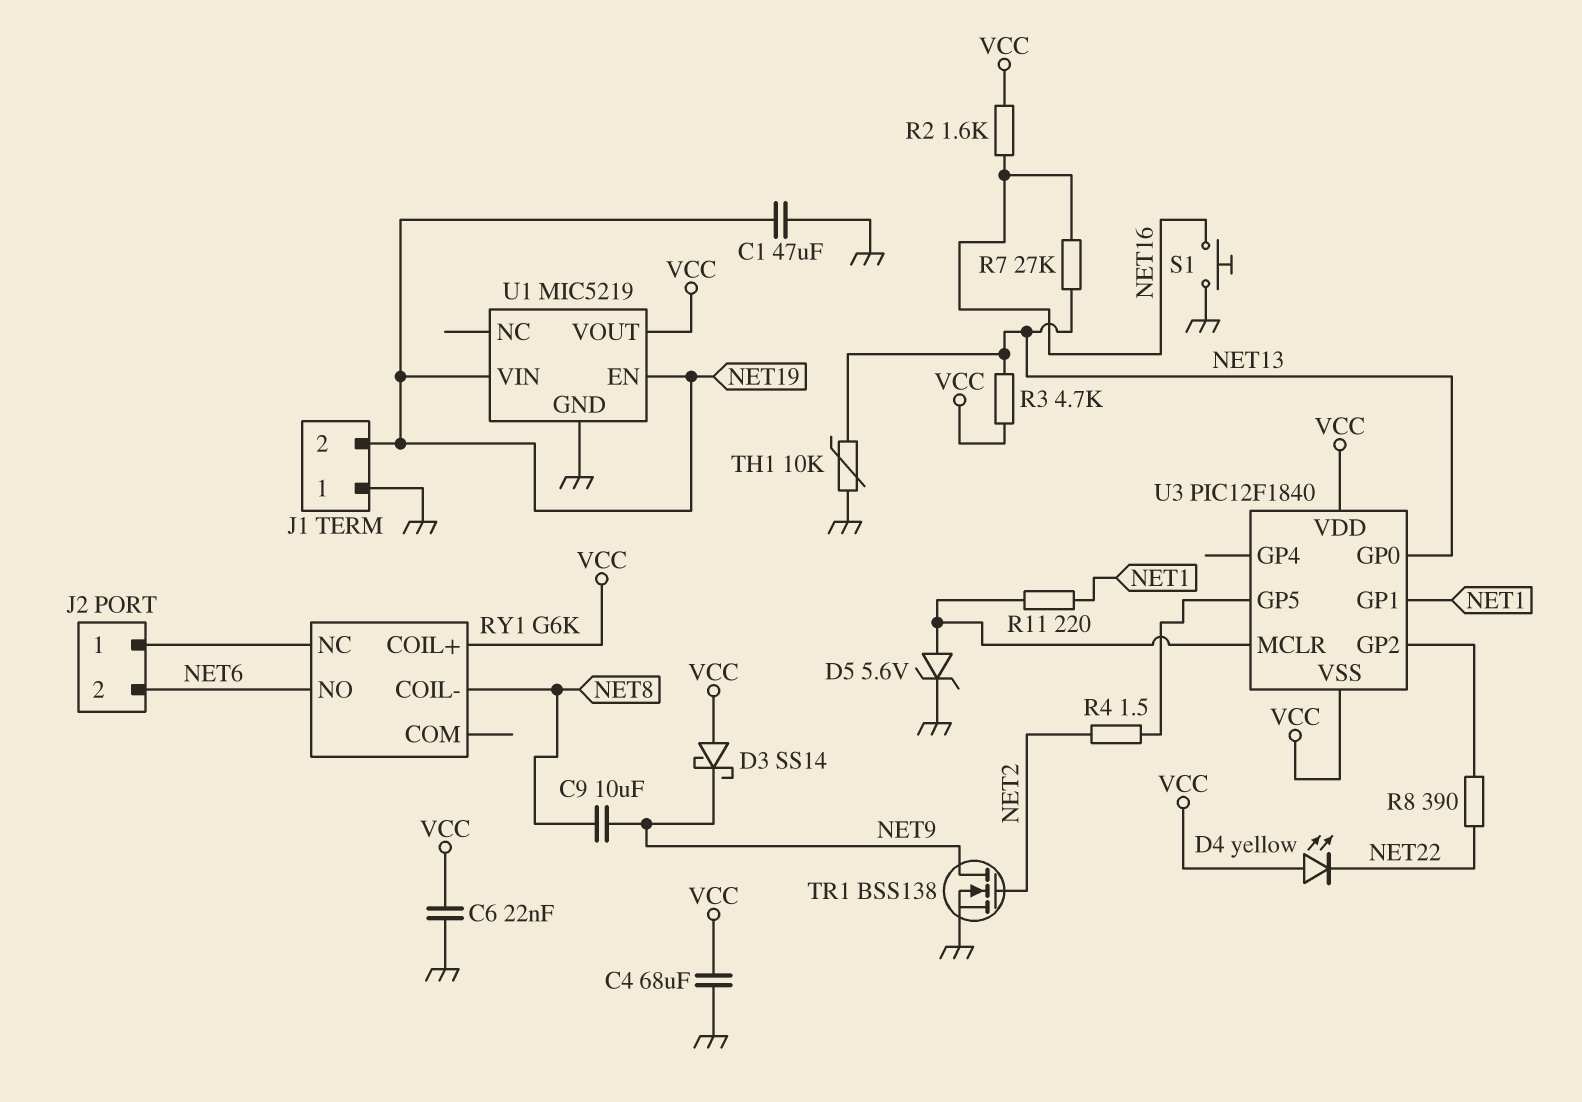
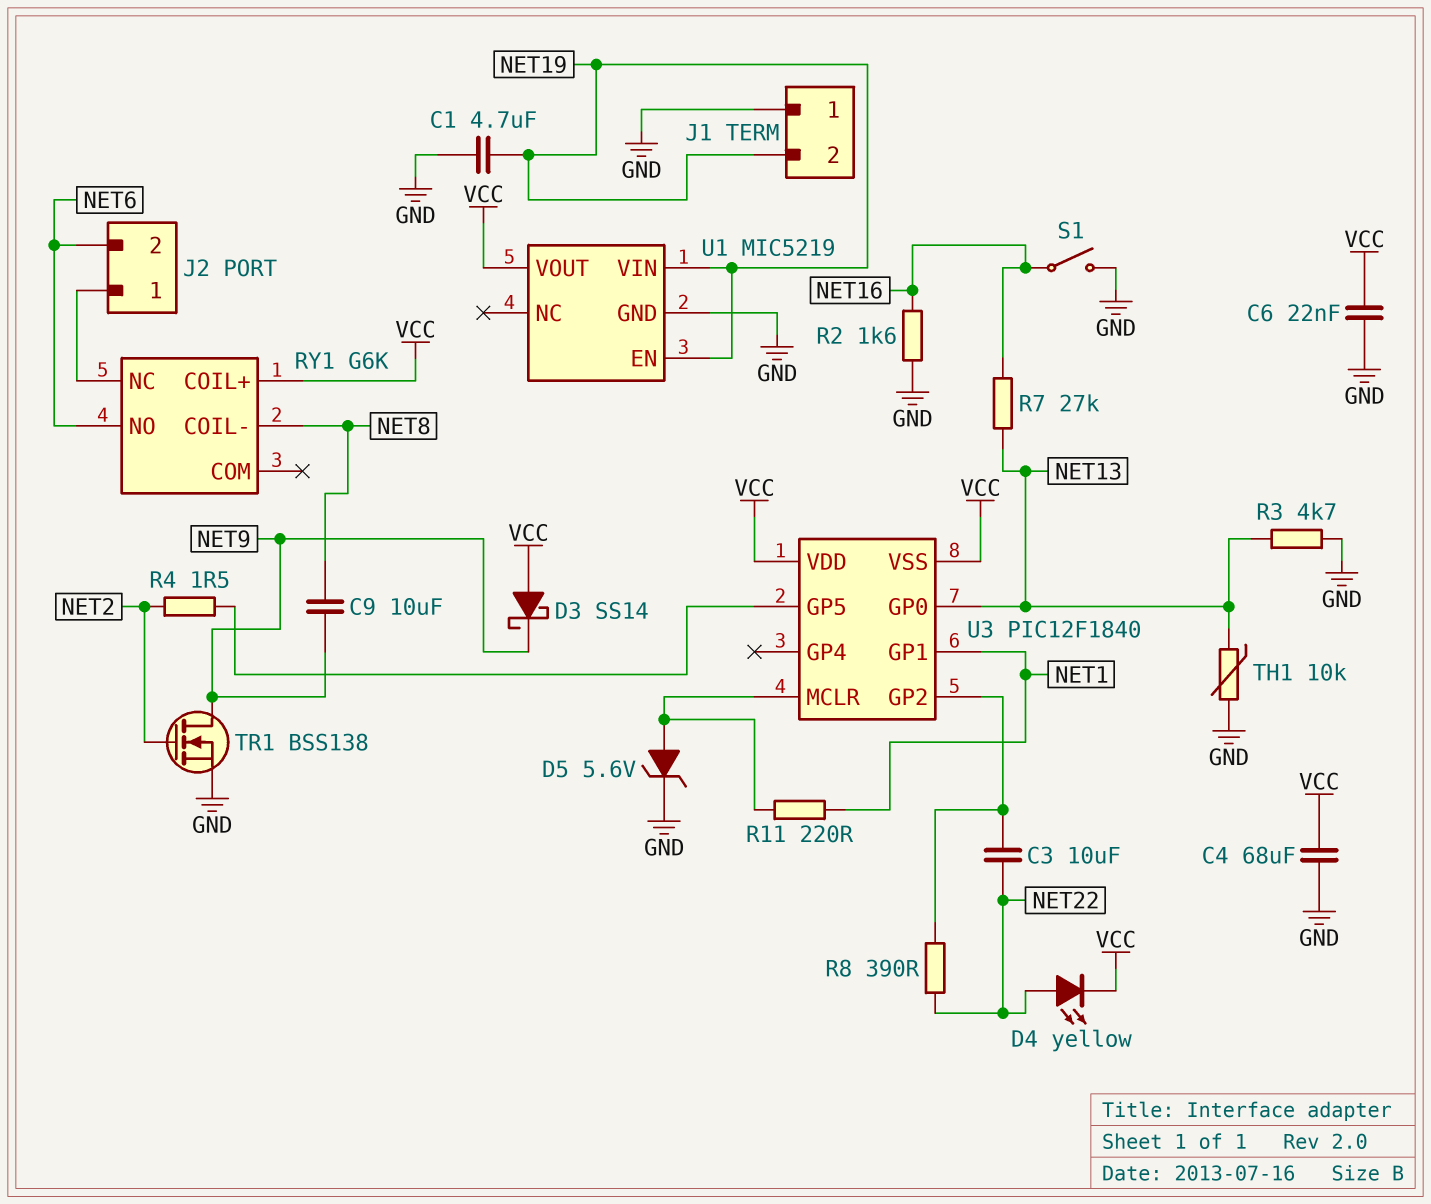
C1: 47uF (GND, NET19) -> 4.7uF (GND, NET19)
C3: none -> 10uF (NET22, U3/GP2)
D4: LED yellow (A VCC, K NET22) -> LED yellow (A NET22, K VCC)
R2: 1.6k (NET16, VCC) -> 1.6k (GND, NET16)
R3: 4.7k (NET13, VCC) -> 4.7k (GND, NET13)
S1: button (GND, NET16) -> switch (GND, NET16)

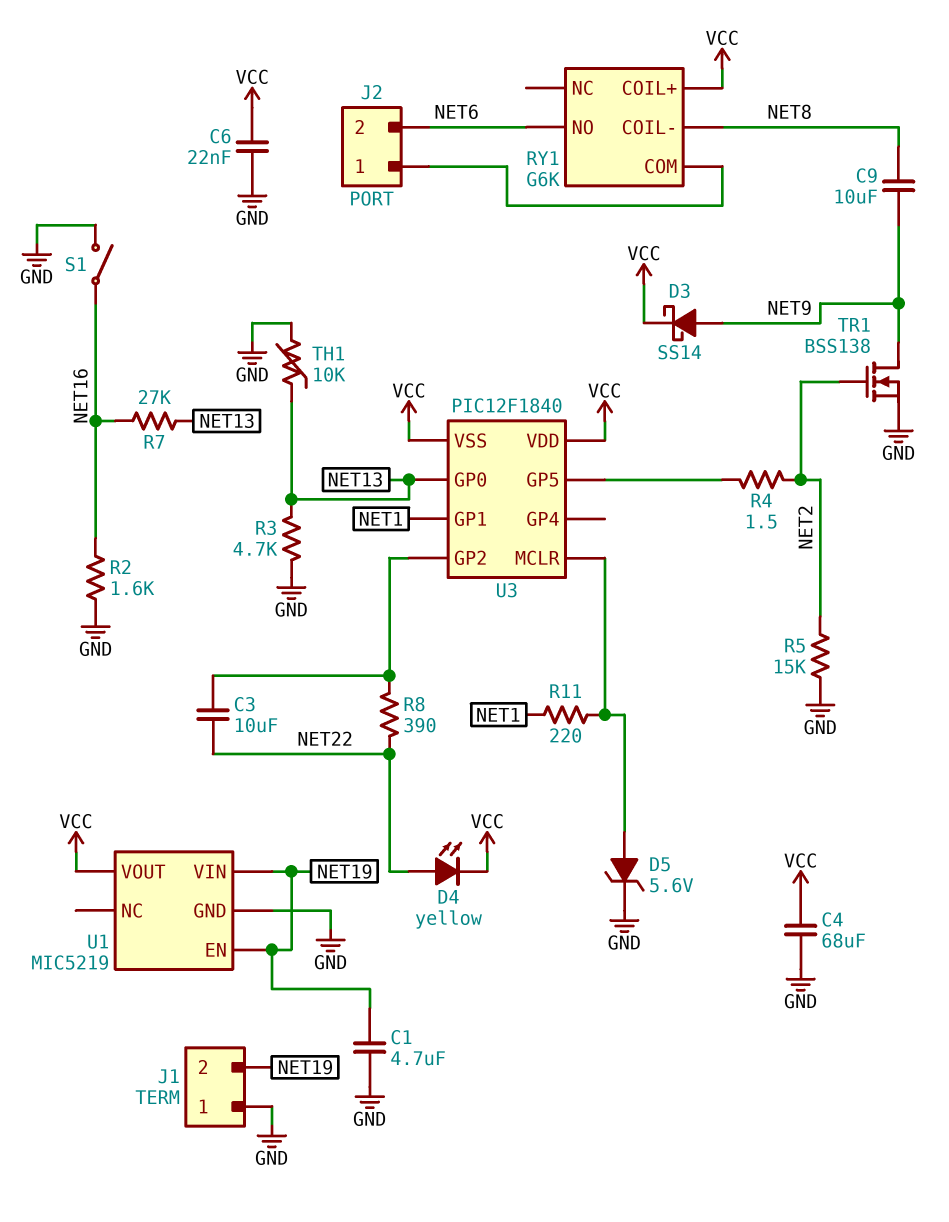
D3: schottky SS14 (A VCC, K NET9) -> schottky SS14 (A NET9, K VCC)
R5: none -> 15k (GND, NET2)
RY1 pin COM: none -> J2/1
RY1 pin NC: J2/1 -> none

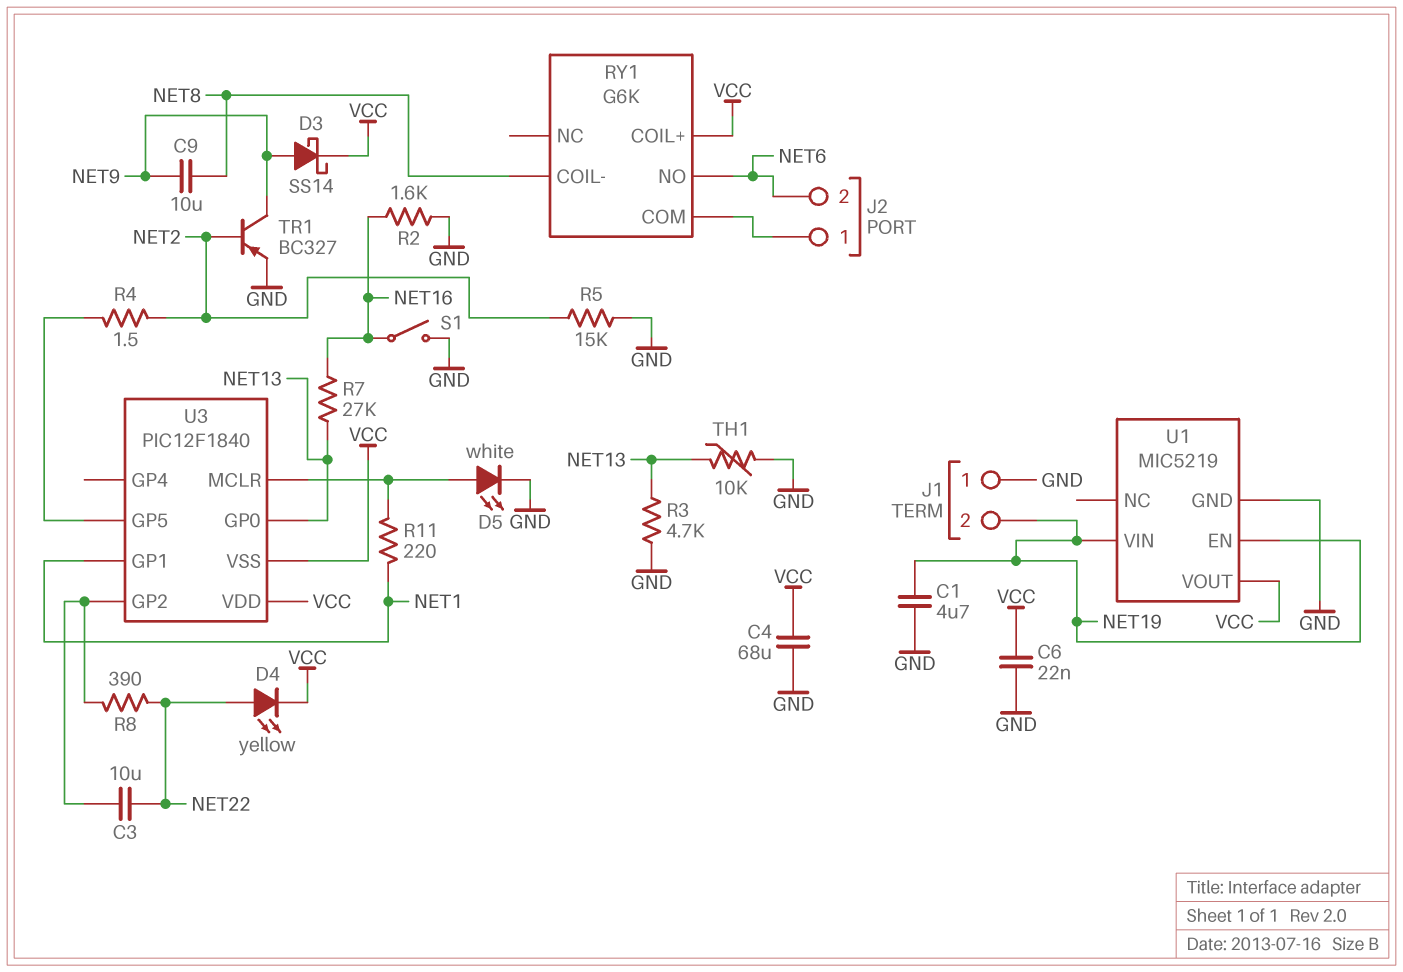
D5: zener 5.6V (A U3/MCLR, K GND) -> LED white (A U3/MCLR, K GND)
TR1: NMOS BSS138 (G NET2, D NET9, S GND) -> PNP BC327 (B NET2, C NET9, E GND)

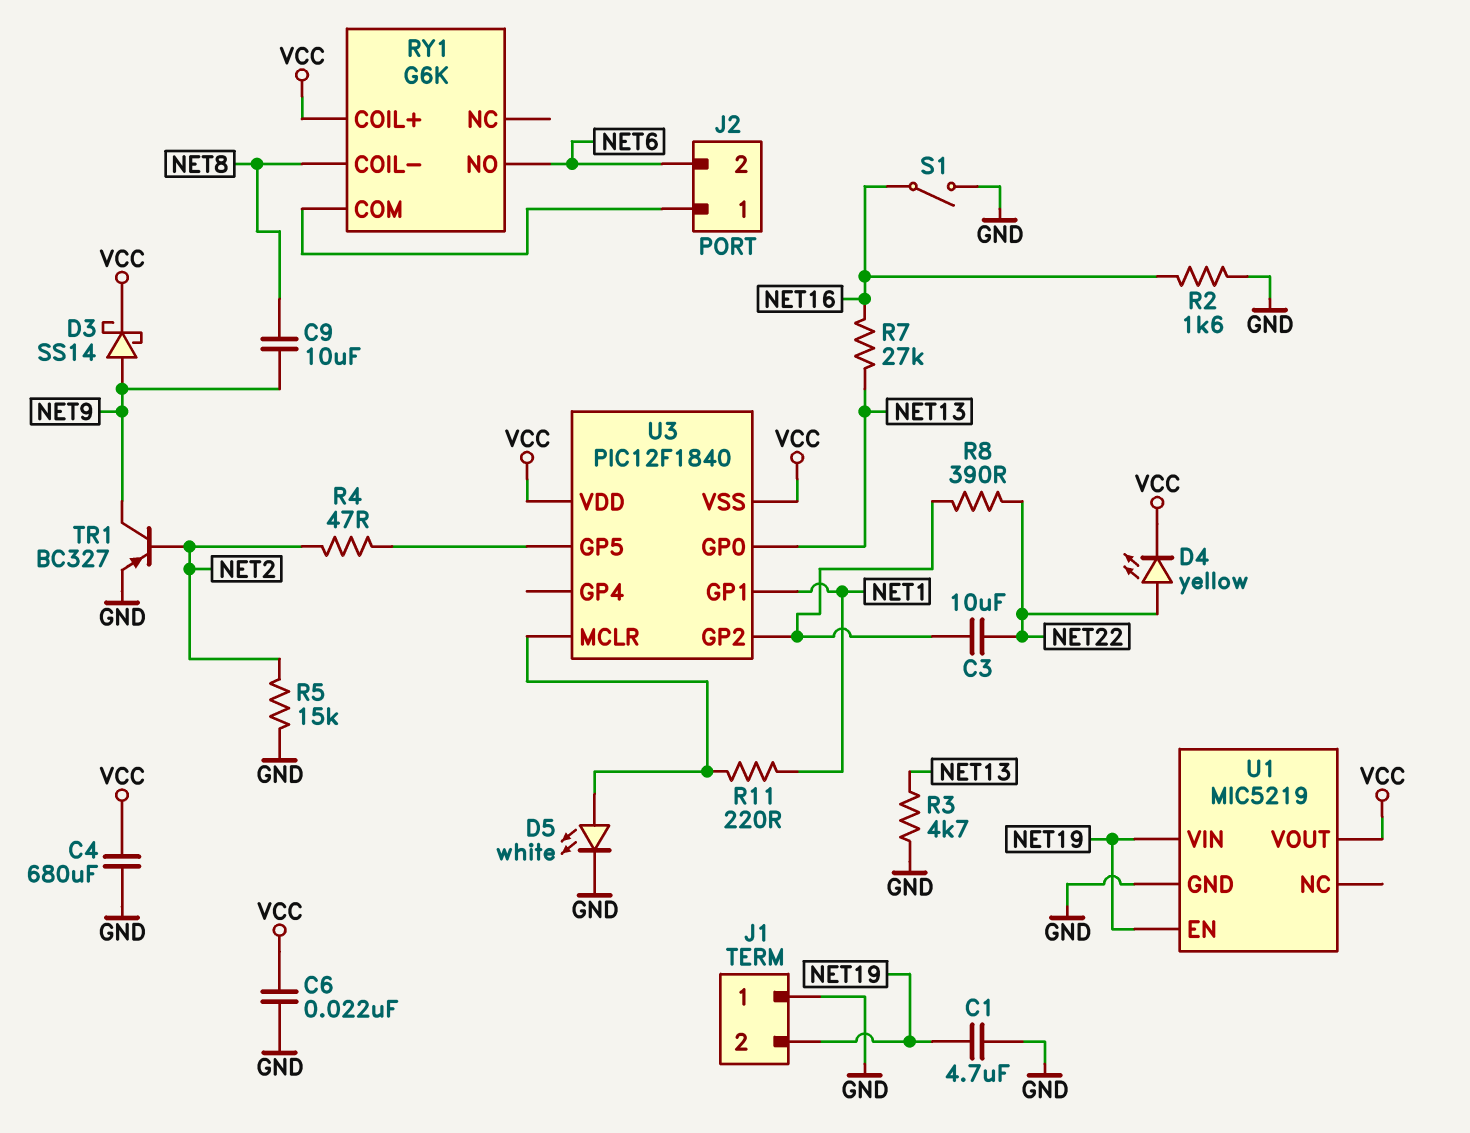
C4: 68uF (GND, VCC) -> 680uF (GND, VCC)
R4: 1.5 (NET2, U3/GP5) -> 47 (NET2, U3/GP5)
TH1: 10k (GND, NET13) -> none

